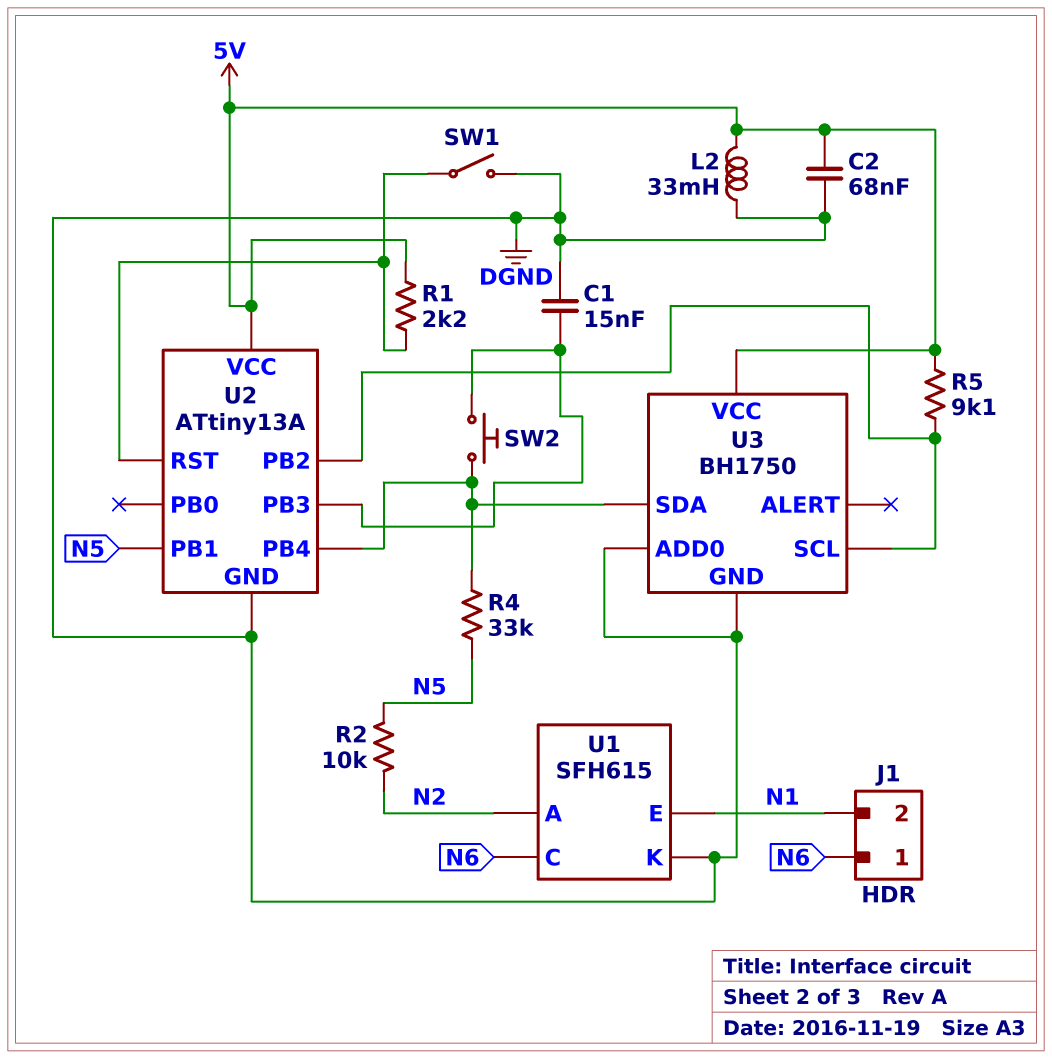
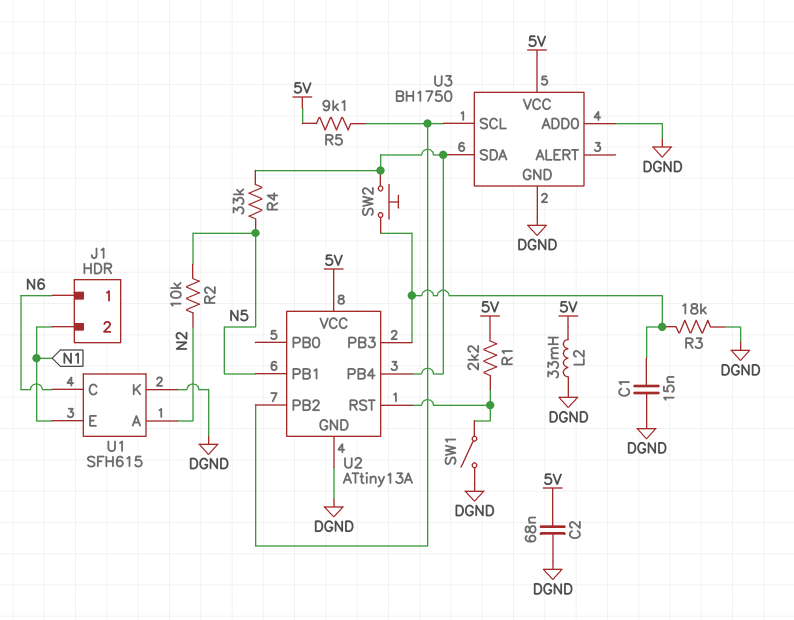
R3: none -> 18k (DGND, U2/PB3)

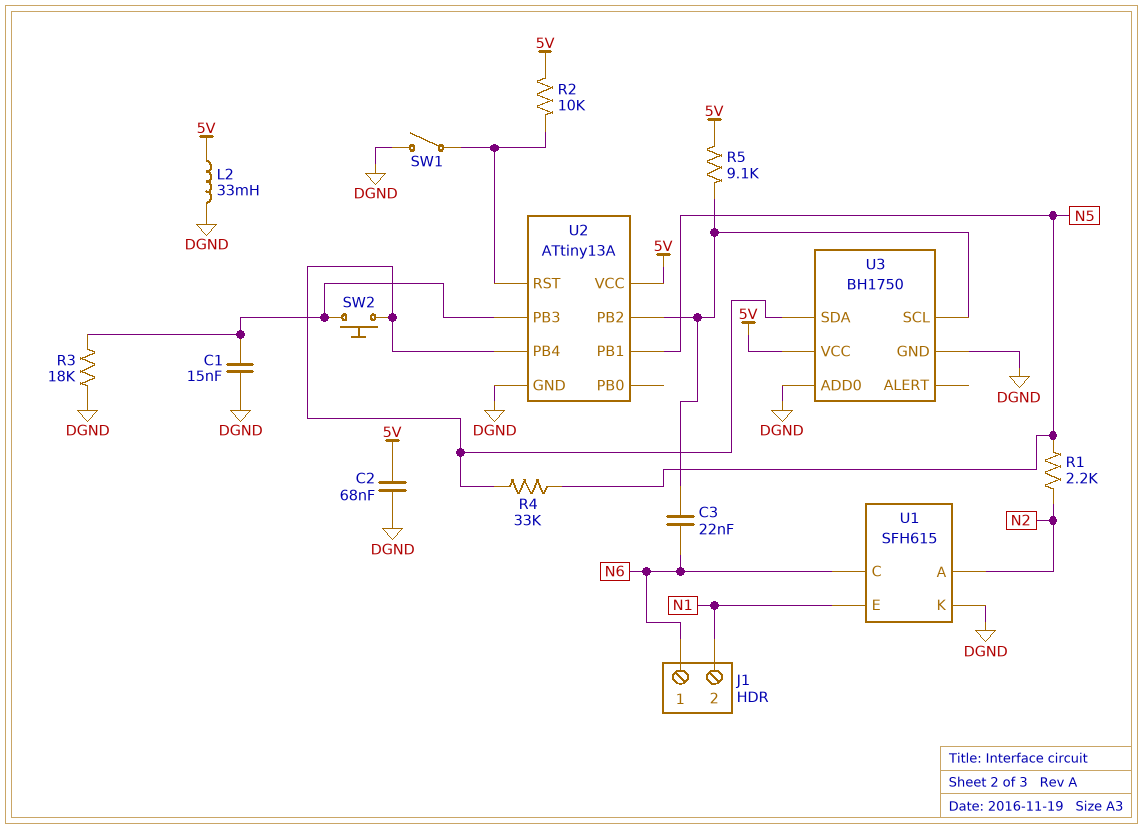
C3: none -> 22nF (N6, U2/PB2)
R1: 2.2k (5V, U2/RST) -> 2.2k (N2, N5)
R2: 10k (N2, N5) -> 10k (5V, U2/RST)

